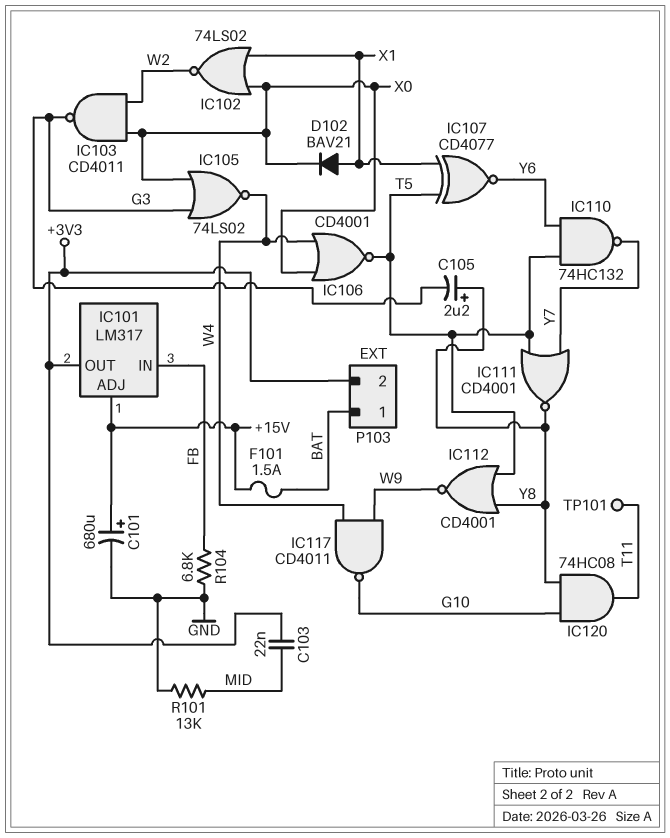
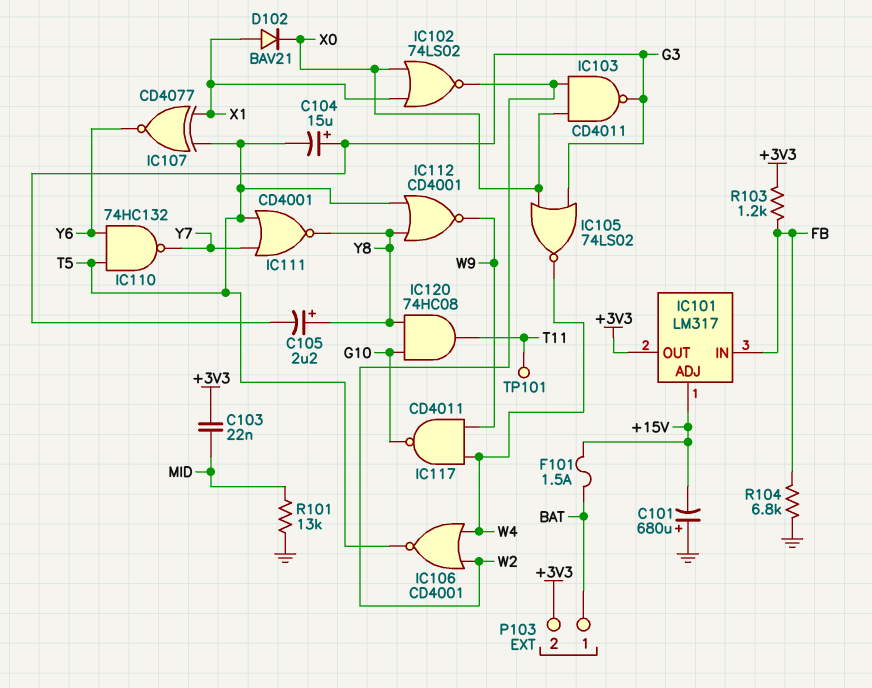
C101: 680uF (plus +15V, minus GND) -> 680uF (plus GND, minus +15V)
C104: none -> 15uF (plus G3, minus T5)
IC106: NOR CD4001 (in W4, in X0, out T5) -> NOR CD4001 (in W2, in W4, out T5)
R103: none -> 1.2k (+3V3, FB)

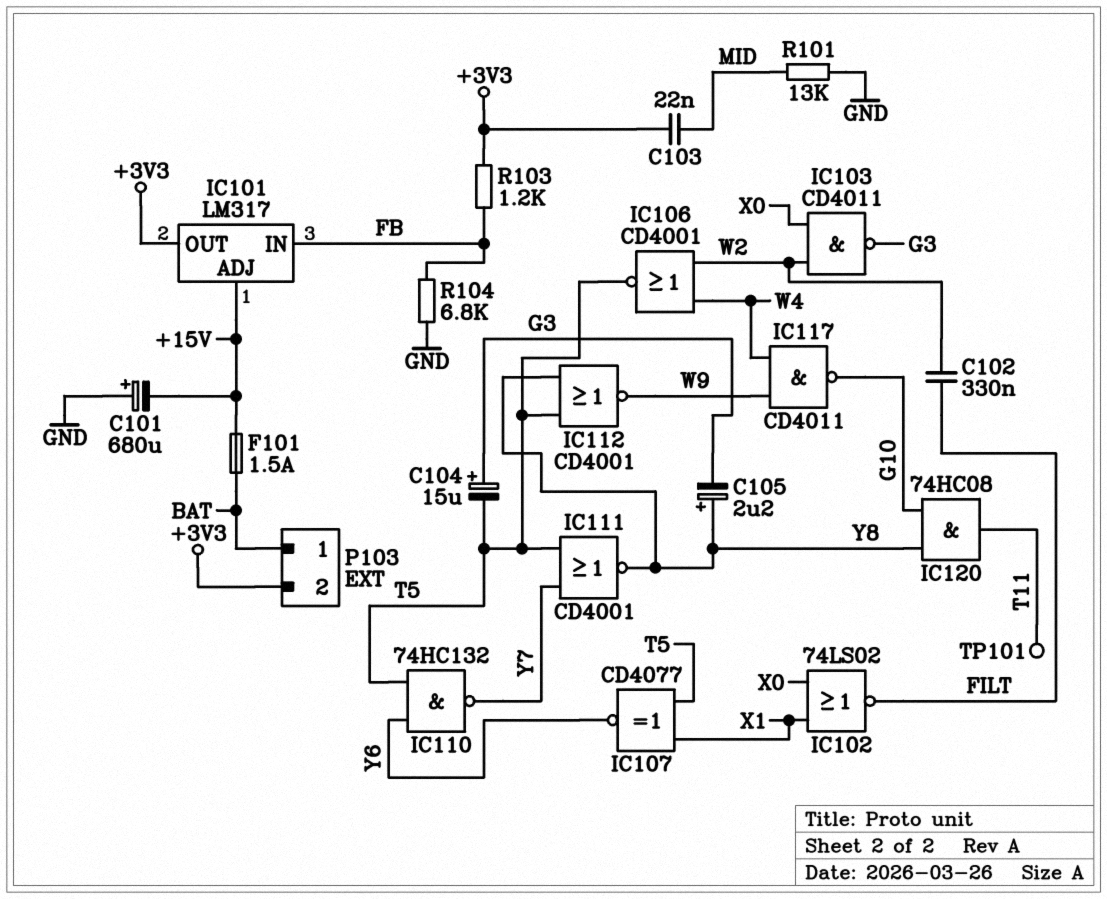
C102: none -> 330nF (FILT, W2)
D102: diode BAV21 (A X1, K X0) -> none
IC102: NOR 74LS02 (in X0, in X1, out W2) -> NOR 74LS02 (in X0, in X1, out FILT)
IC105: NOR 74LS02 (in G3, in X0, out W4) -> none

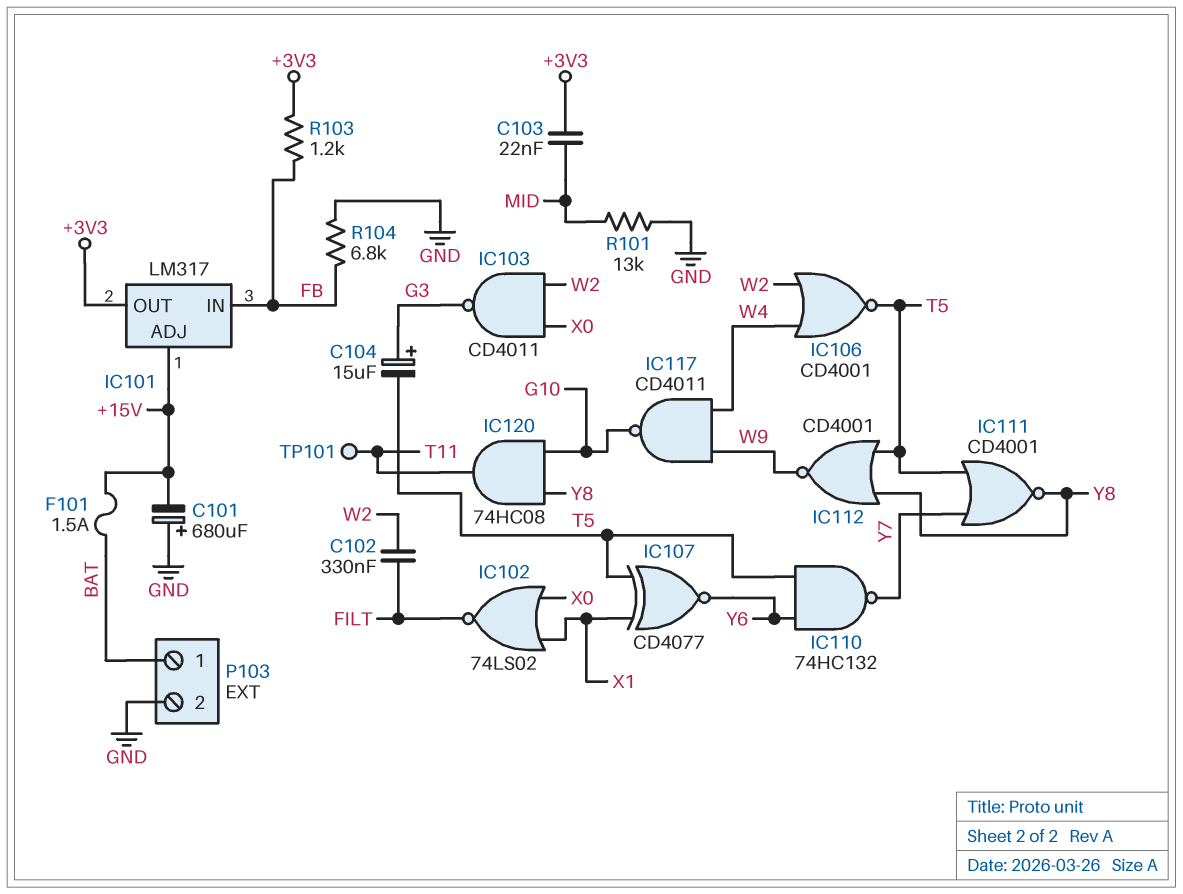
C105: 2.2uF (plus Y8, minus G3) -> none
P103 pin 2: +3V3 -> GND

